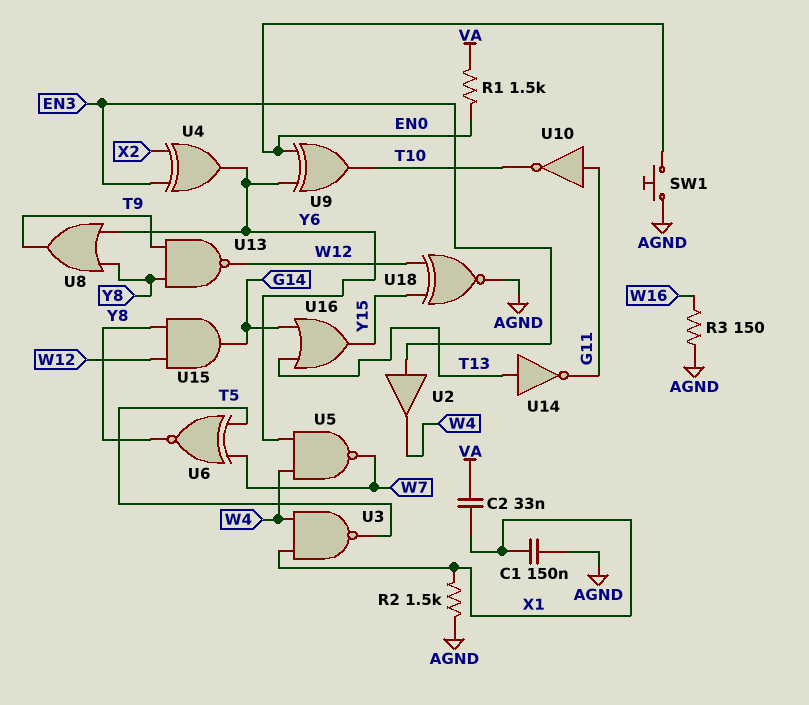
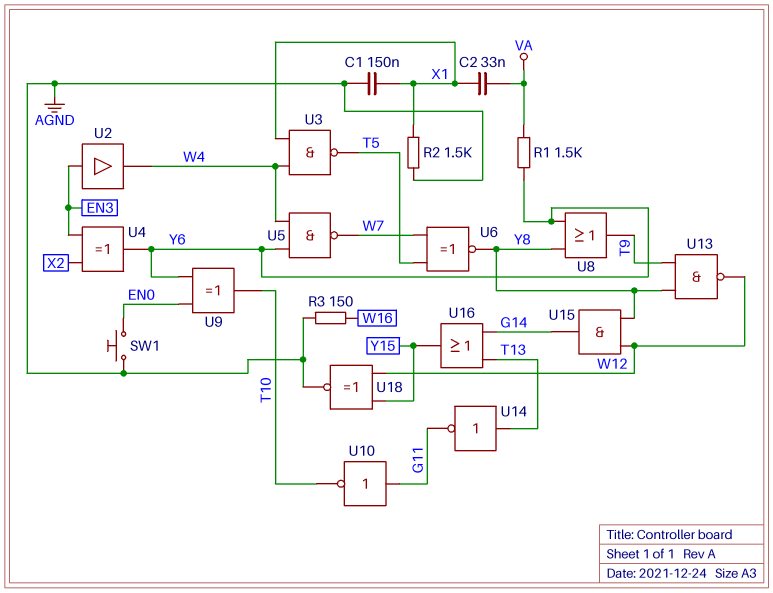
R1: 1.5k (EN0, VA) -> 1.5k (VA, Y6)

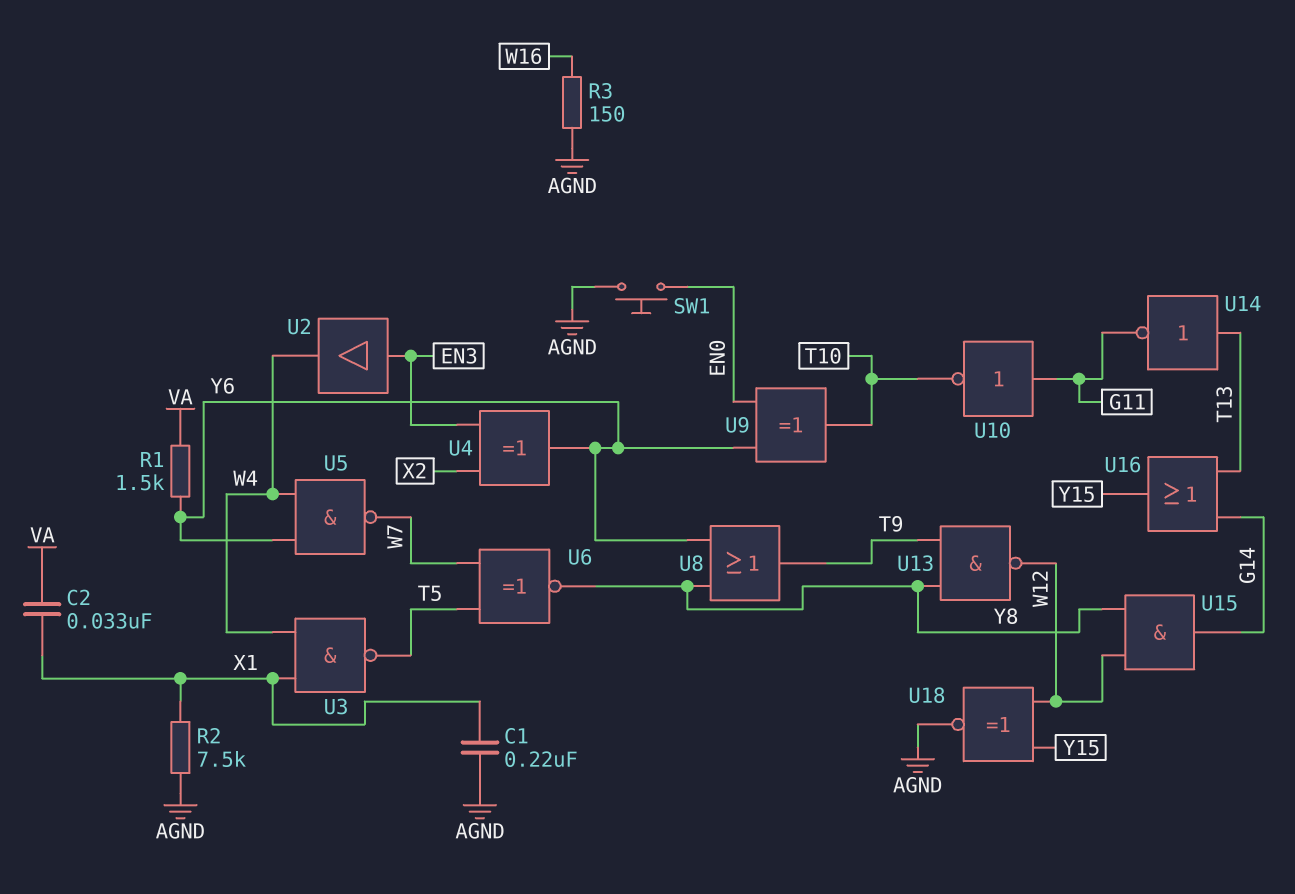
C1: 150nF (AGND, X1) -> 220nF (AGND, X1)
R2: 1.5k (AGND, X1) -> 7.5k (AGND, X1)

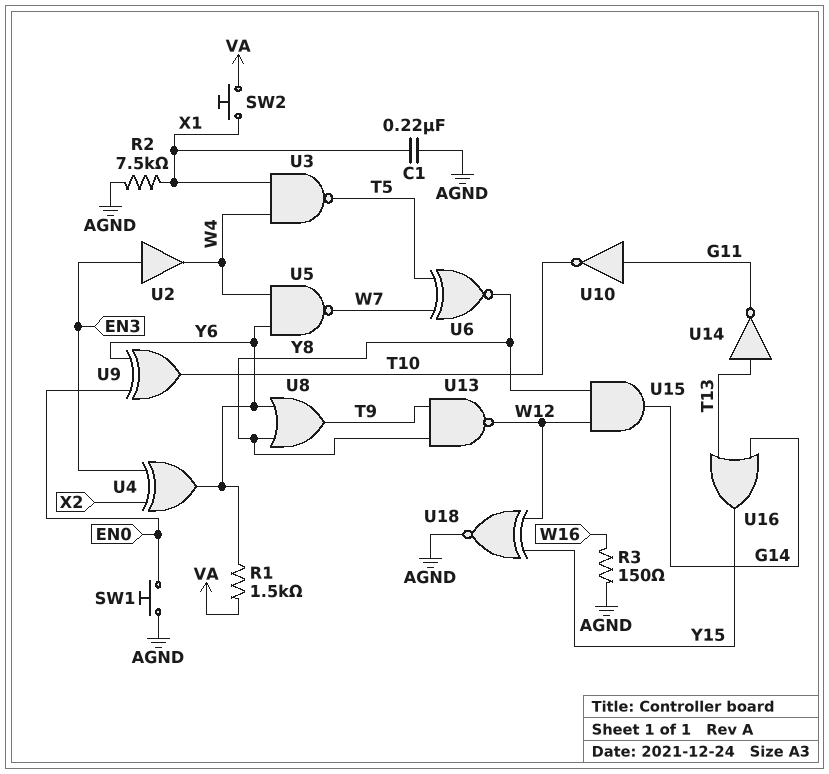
C2: 33nF (VA, X1) -> none
SW2: none -> button (VA, X1)

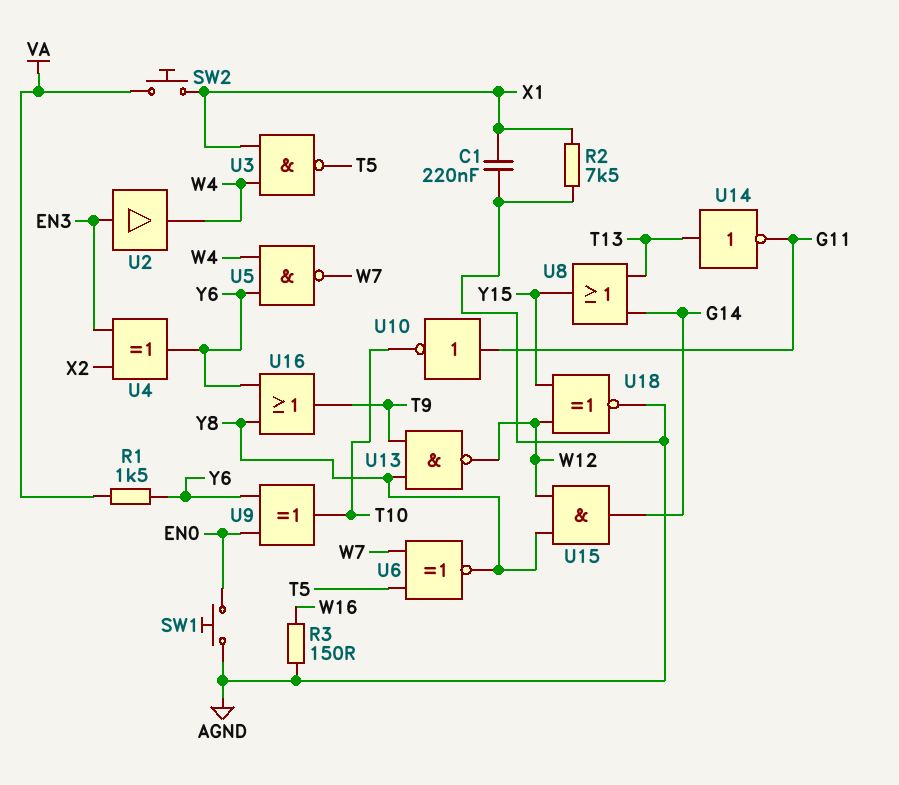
U8: OR (in Y6, in Y8, out T9) -> OR (in G14, in T13, out Y15)
U16: OR (in G14, in T13, out Y15) -> OR (in Y6, in Y8, out T9)

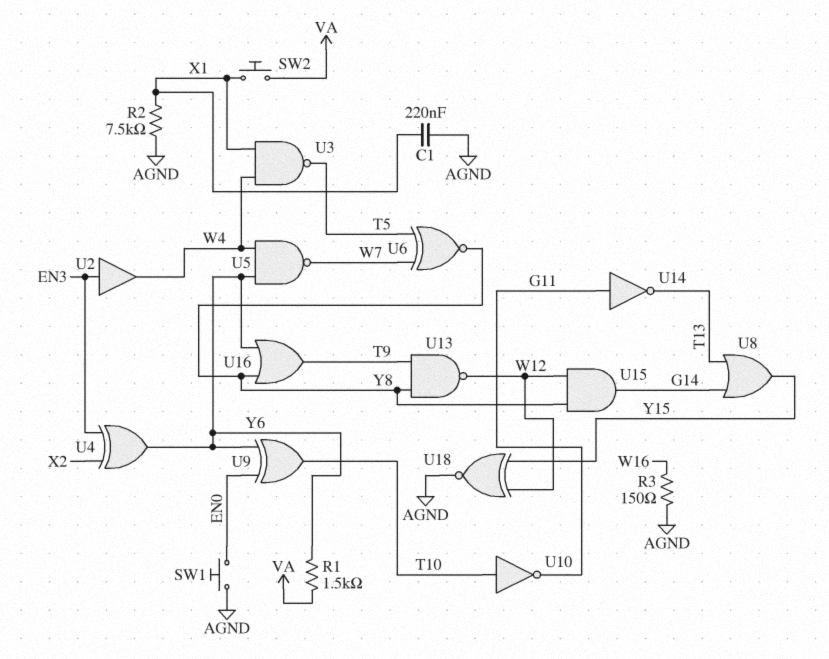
U10: NOT (in G11, out T10) -> NOT (in T10, out G11)
U14: NOT (in T13, out G11) -> NOT (in G11, out T13)

